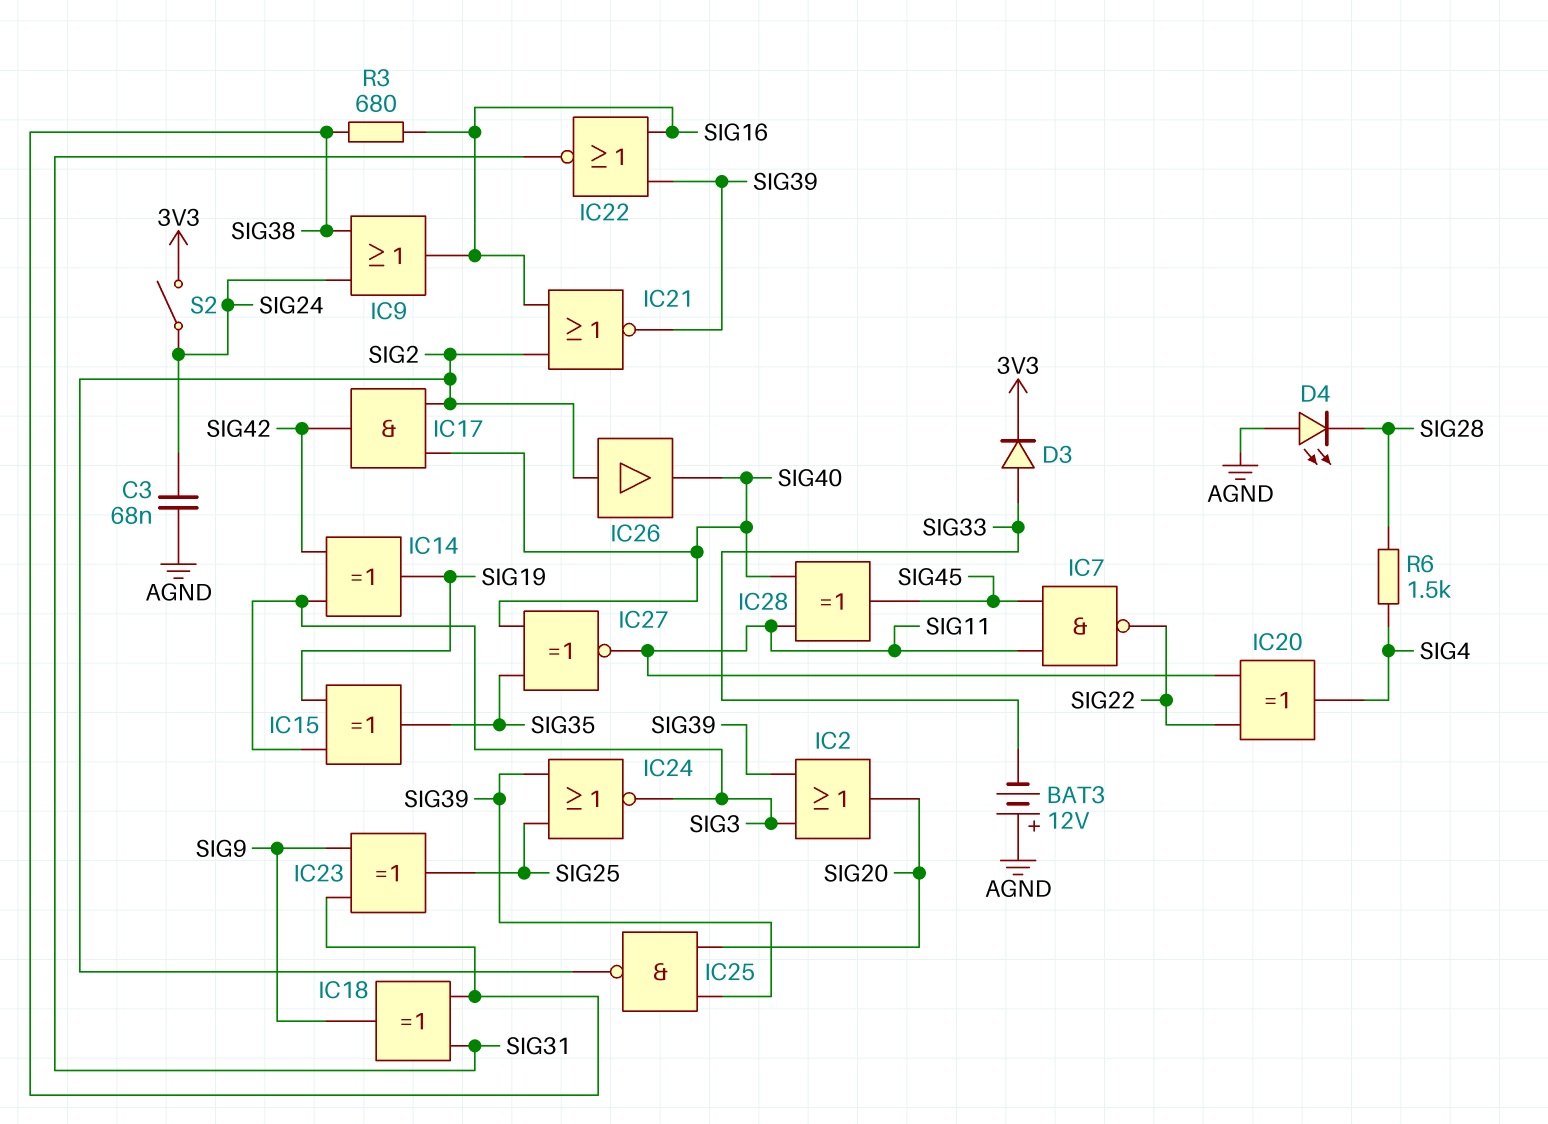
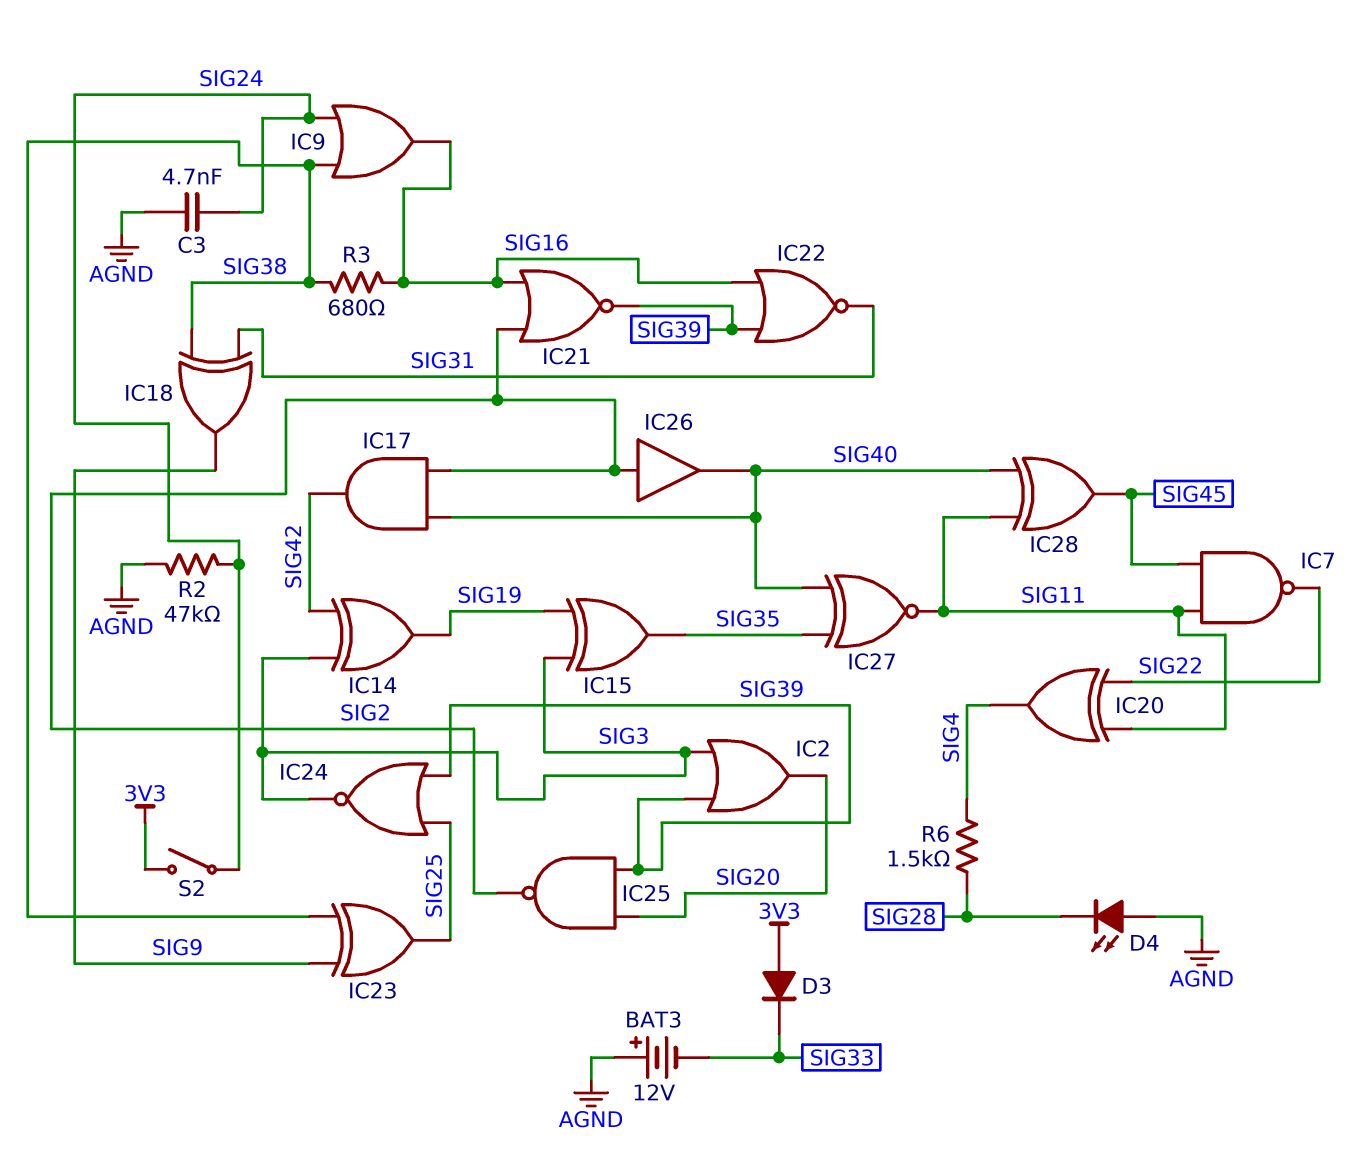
C3: 68nF (AGND, SIG24) -> 4.7nF (AGND, SIG24)
D3: diode (A SIG33, K 3V3) -> diode (A 3V3, K SIG33)
R2: none -> 47k (AGND, SIG24)

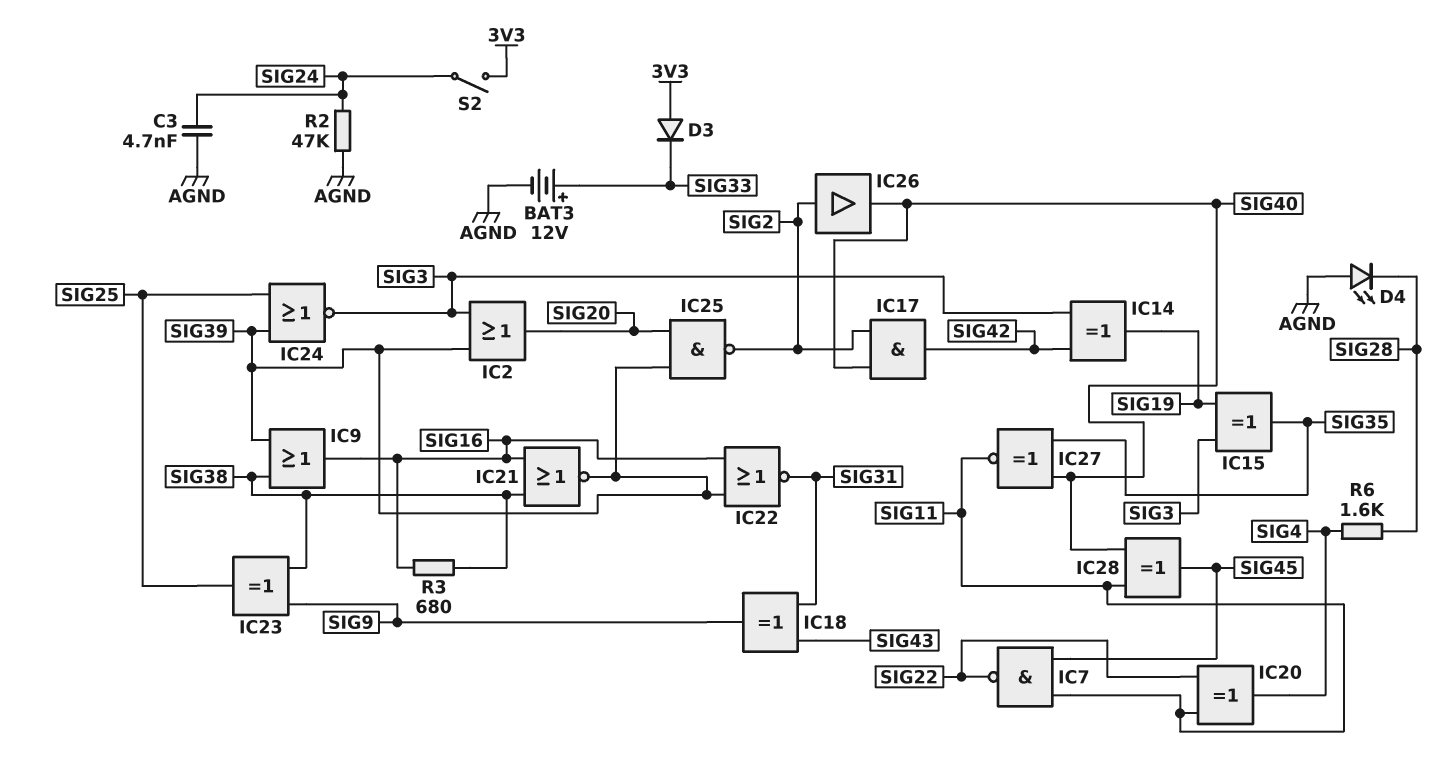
BAT3: 12V (plus AGND, minus SIG33) -> 12V (plus SIG33, minus AGND)
IC9: OR (in SIG24, in SIG38, out SIG16) -> OR (in SIG38, in SIG39, out SIG16)
IC18: XOR (in SIG31, in SIG38, out SIG9) -> XOR (in SIG31, in SIG43, out SIG9)
IC21: NOR (in SIG2, in SIG16, out SIG39) -> NOR (in SIG16, in SIG38, out SIG39)
R6: 1.5k (SIG4, SIG28) -> 1.6k (SIG4, SIG28)

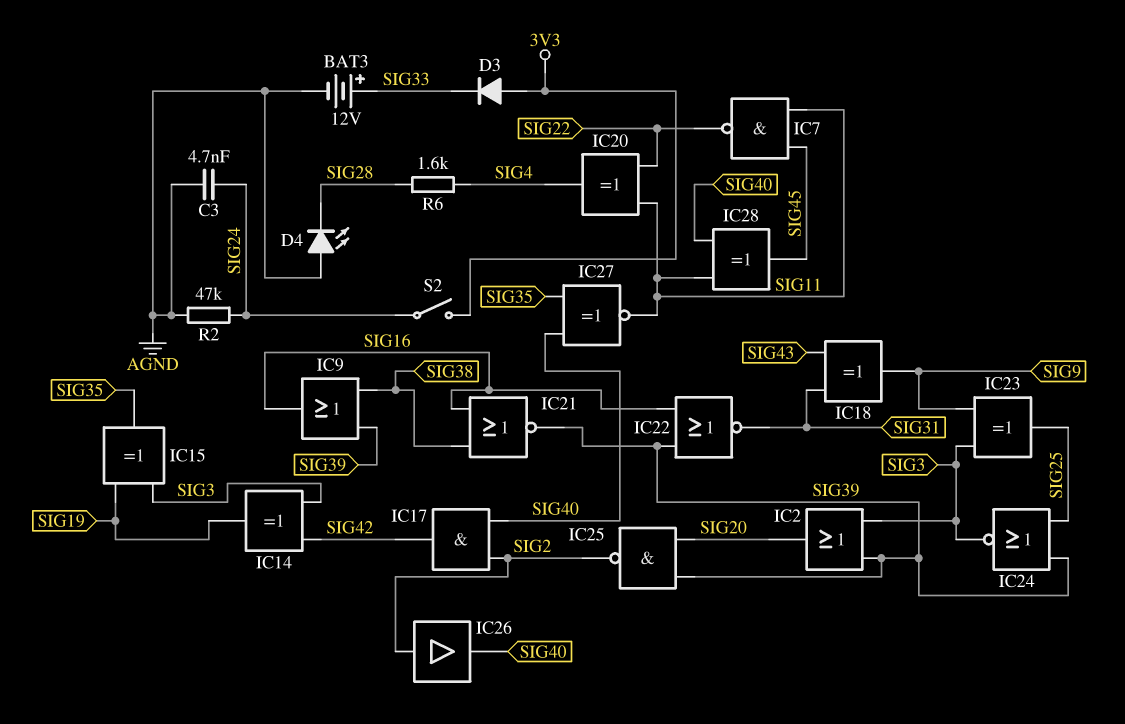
IC23: XOR (in SIG9, in SIG38, out SIG25) -> XOR (in SIG3, in SIG9, out SIG25)
R3: 680 (SIG16, SIG38) -> none

